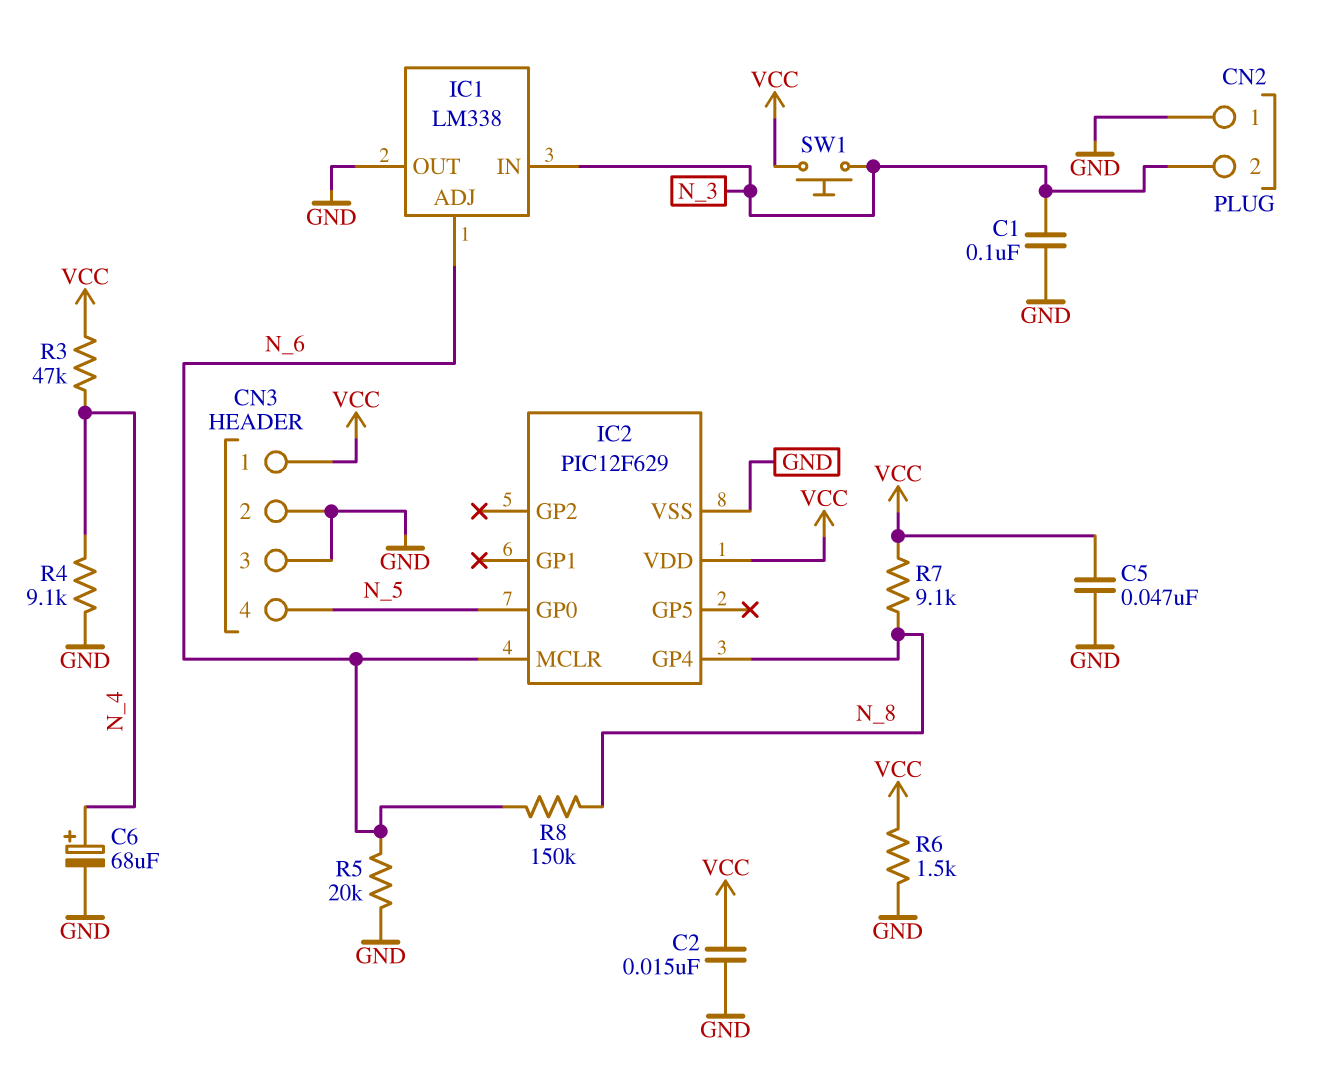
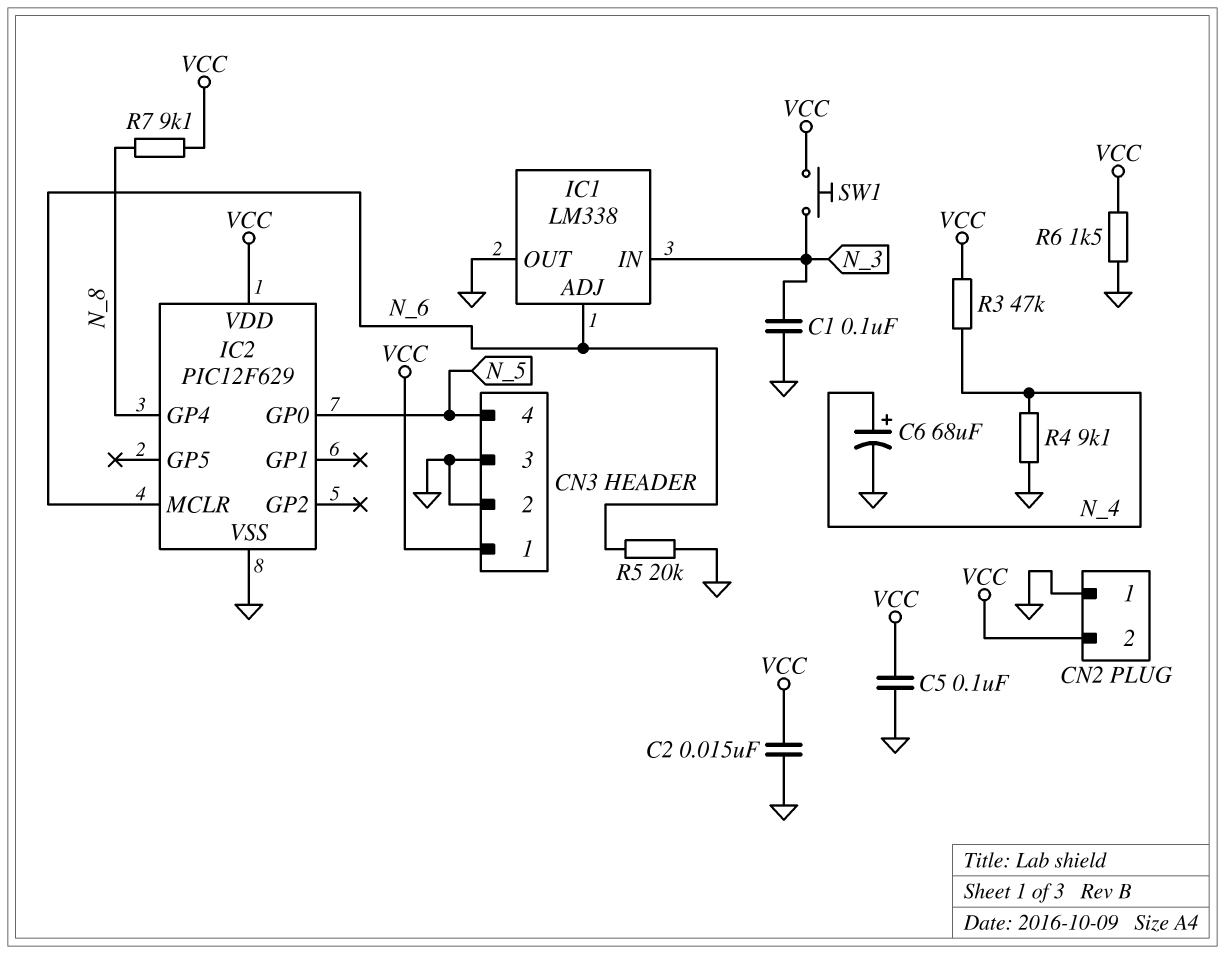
C5: 47nF (GND, VCC) -> 100nF (GND, VCC)
CN2 pin 2: N_3 -> VCC
R8: 150k (N_6, N_8) -> none

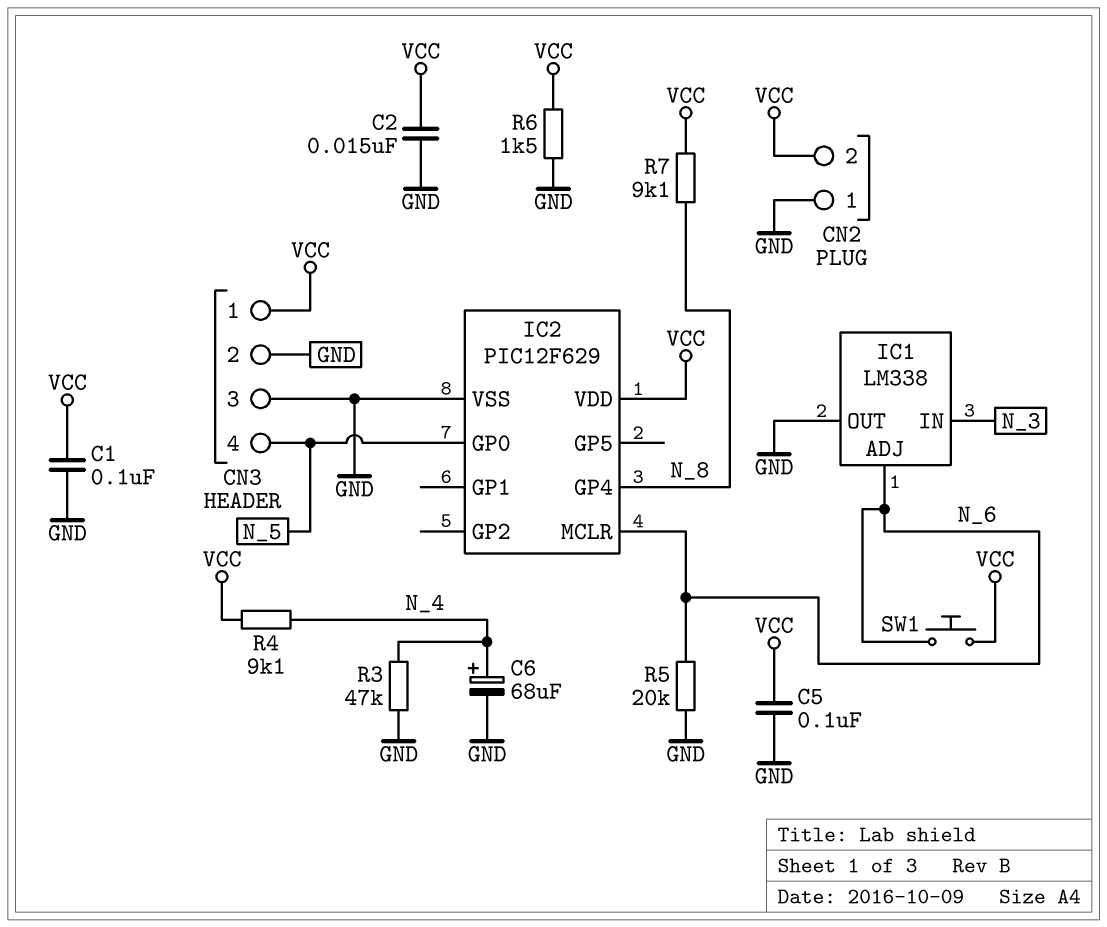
C1: 100nF (GND, N_3) -> 100nF (GND, VCC)
R3: 47k (N_4, VCC) -> 47k (GND, N_4)
R4: 9.1k (GND, N_4) -> 9.1k (N_4, VCC)
SW1: button (N_3, VCC) -> button (N_6, VCC)

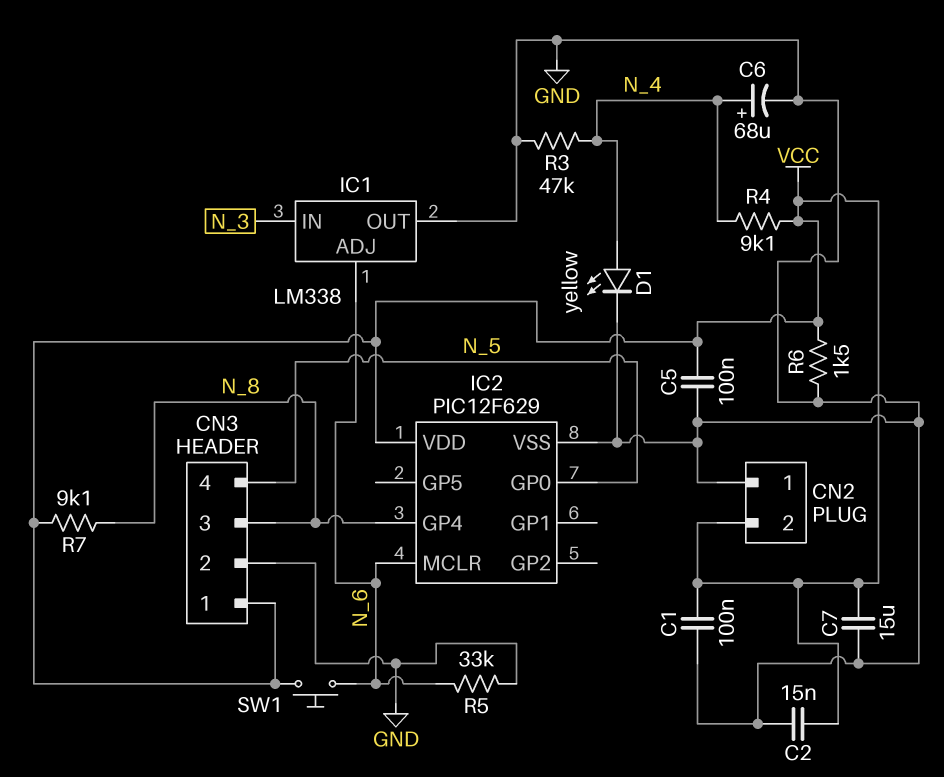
C7: none -> 15uF (GND, VCC)
CN3 pin 3: GND -> N_8
D1: none -> LED yellow (A N_4, K GND)
R5: 20k (GND, N_6) -> 33k (GND, N_6)

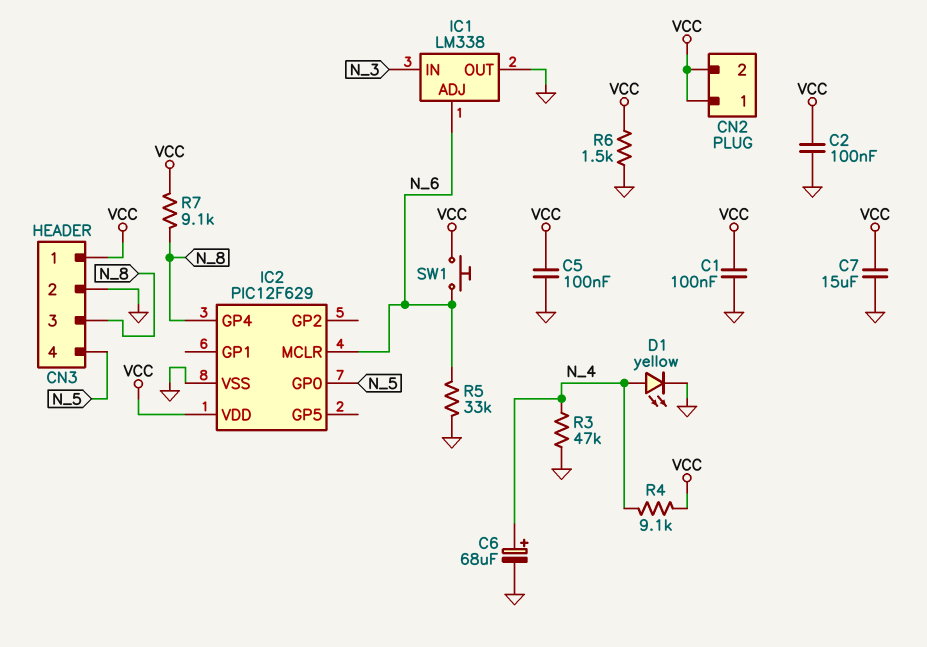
C2: 15nF (GND, VCC) -> 100nF (GND, VCC)
CN2 pin 1: GND -> VCC

